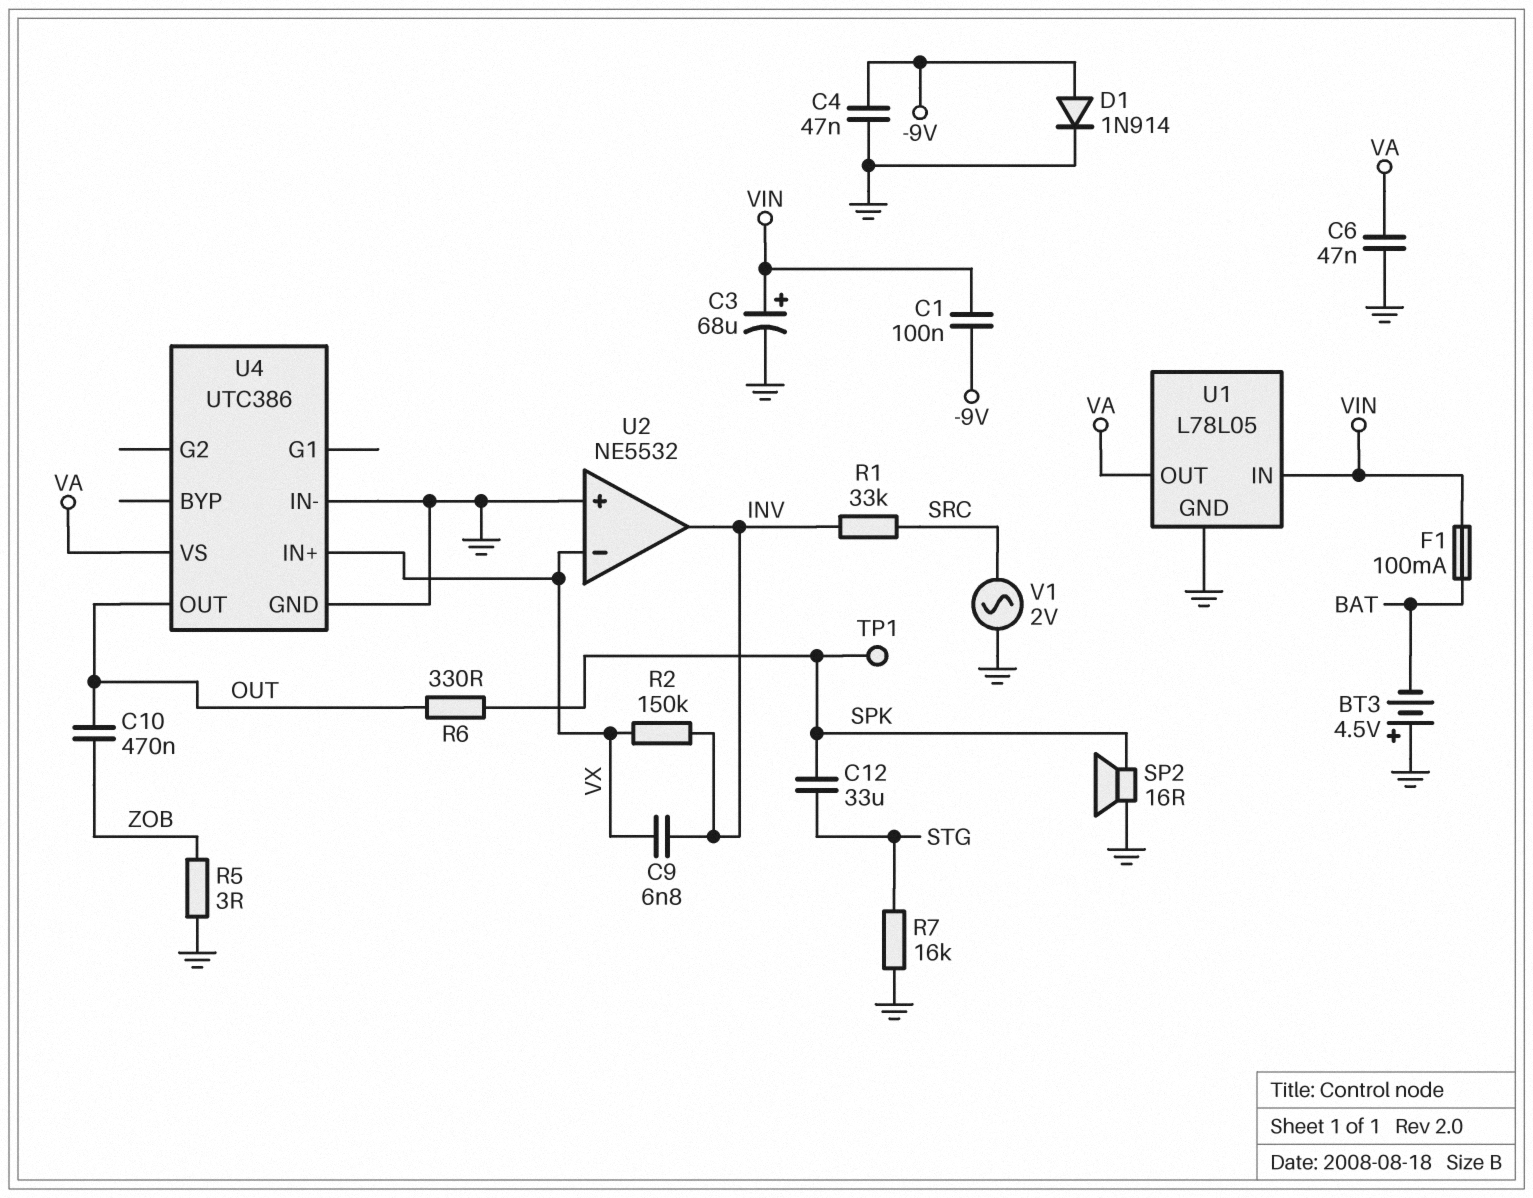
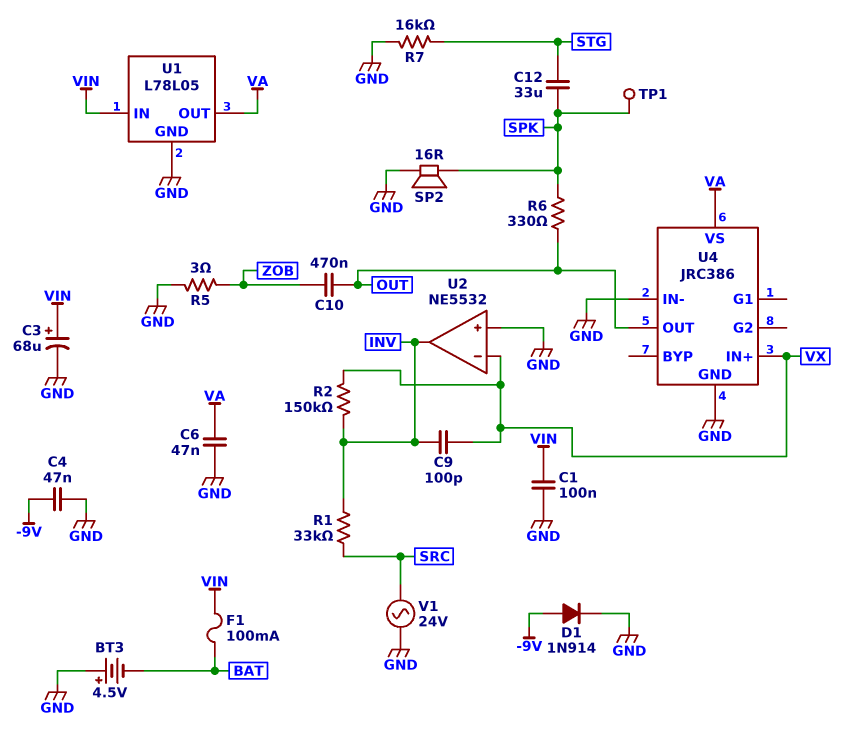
C1: 100nF (-9V, VIN) -> 100nF (GND, VIN)
C9: 6.8nF (INV, VX) -> 100pF (INV, VX)
U4: UTC386 -> JRC386
V1: AC 2V (GND, SRC) -> AC 24V (GND, SRC)

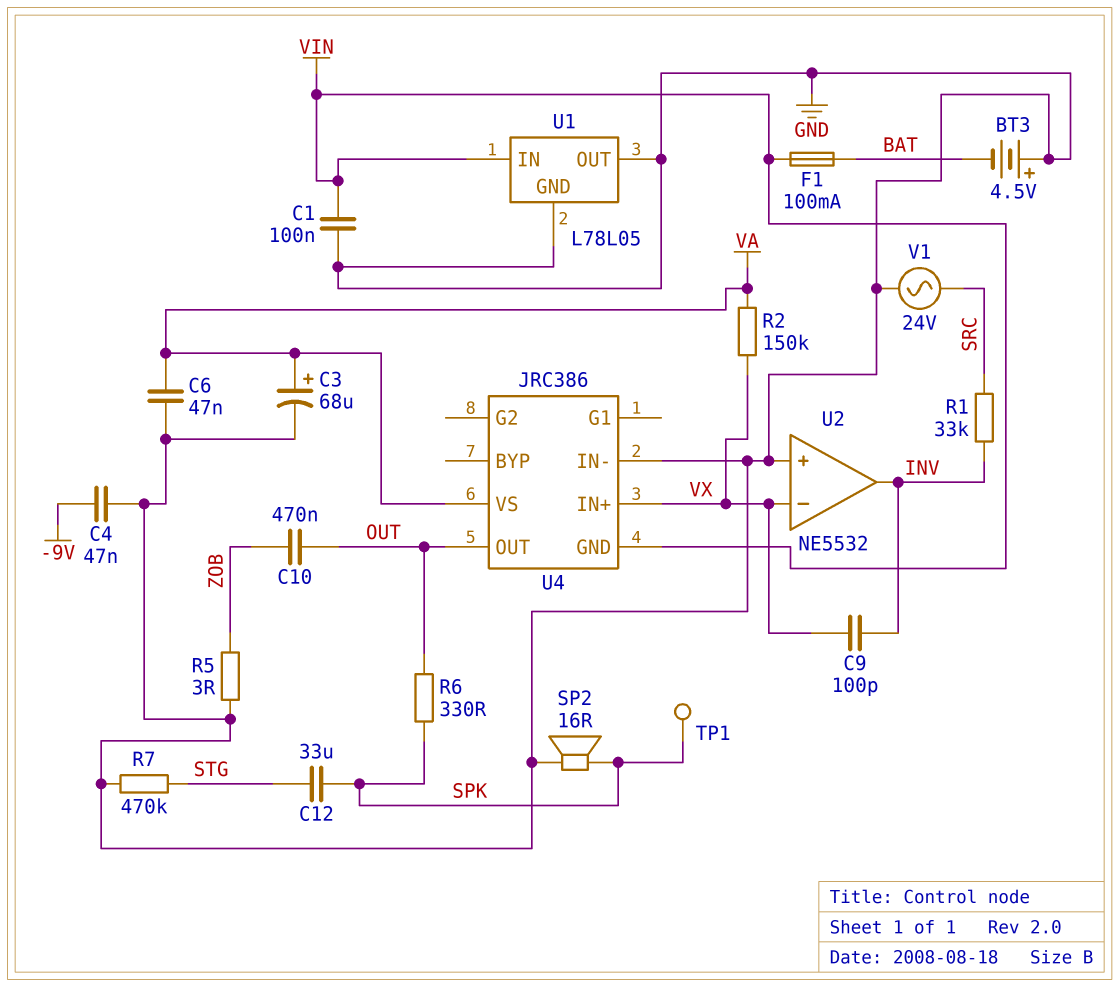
C3: 68uF (plus VIN, minus GND) -> 68uF (plus VA, minus GND)
D1: diode 1N914 (A -9V, K GND) -> none
R2: 150k (INV, VX) -> 150k (VA, VX)
R7: 16k (GND, STG) -> 470k (GND, STG)
U1 pin OUT: VA -> GND
U4 pin GND: GND -> VIN

